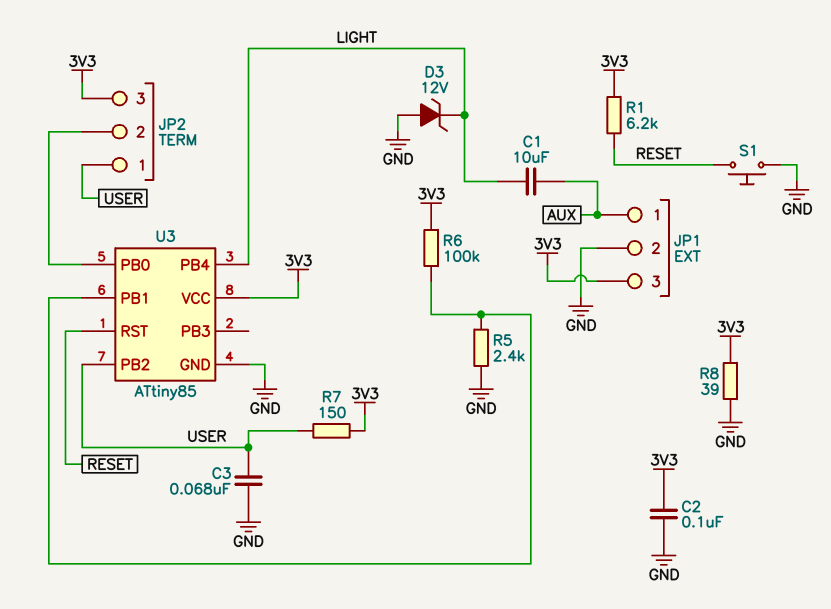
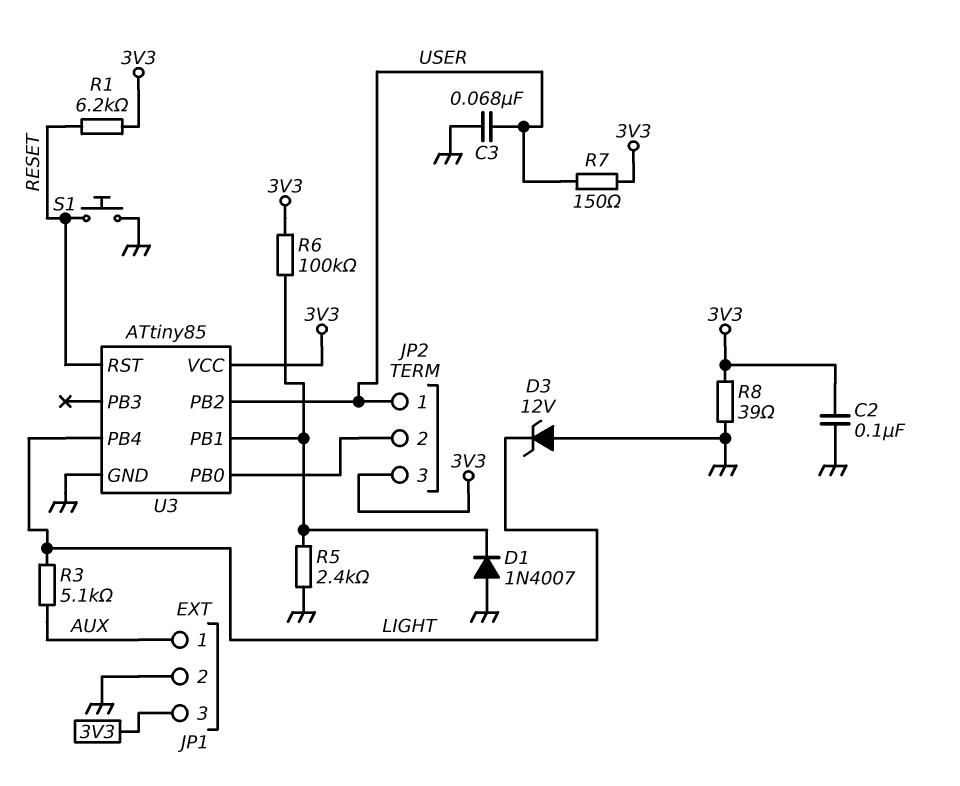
C1: 10uF (AUX, LIGHT) -> none
D1: none -> diode 1N4007 (A GND, K U3/PB1)
R3: none -> 5.1k (AUX, LIGHT)

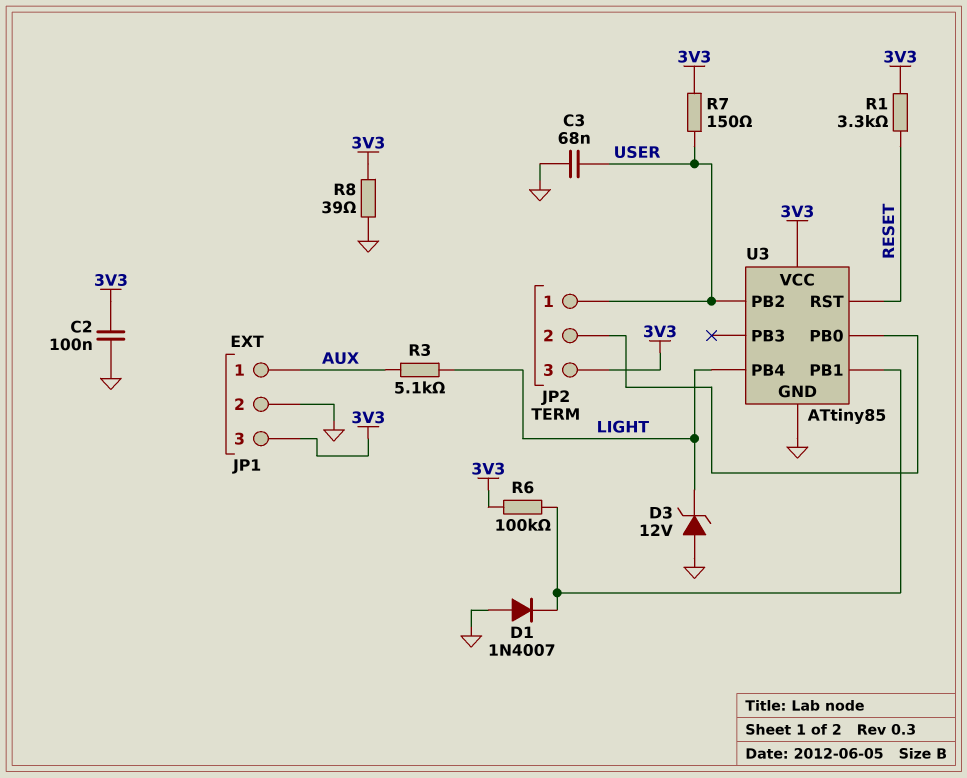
R1: 6.2k (3V3, RESET) -> 3.3k (3V3, RESET)
R5: 2.4k (GND, U3/PB1) -> none
S1: button (GND, RESET) -> none

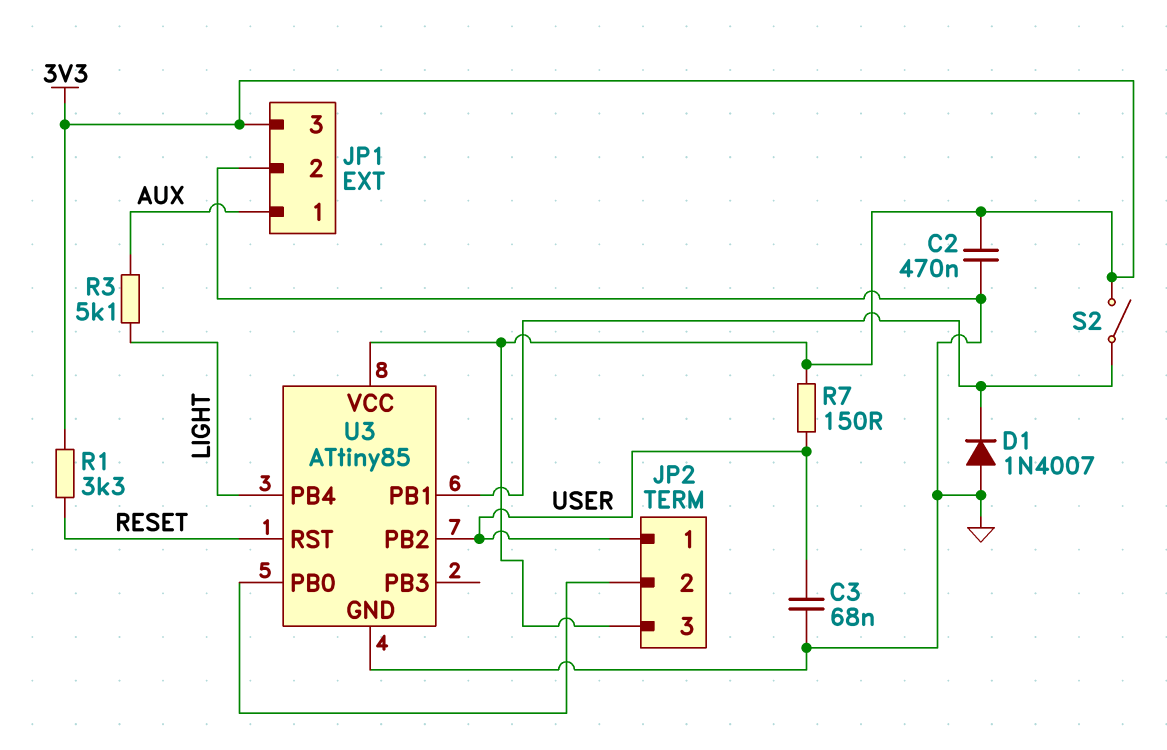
C2: 100nF (3V3, GND) -> 470nF (3V3, GND)
D3: zener 12V (A GND, K LIGHT) -> none
R6: 100k (3V3, U3/PB1) -> none
R8: 39 (3V3, GND) -> none
S2: none -> switch (3V3, U3/PB1)

